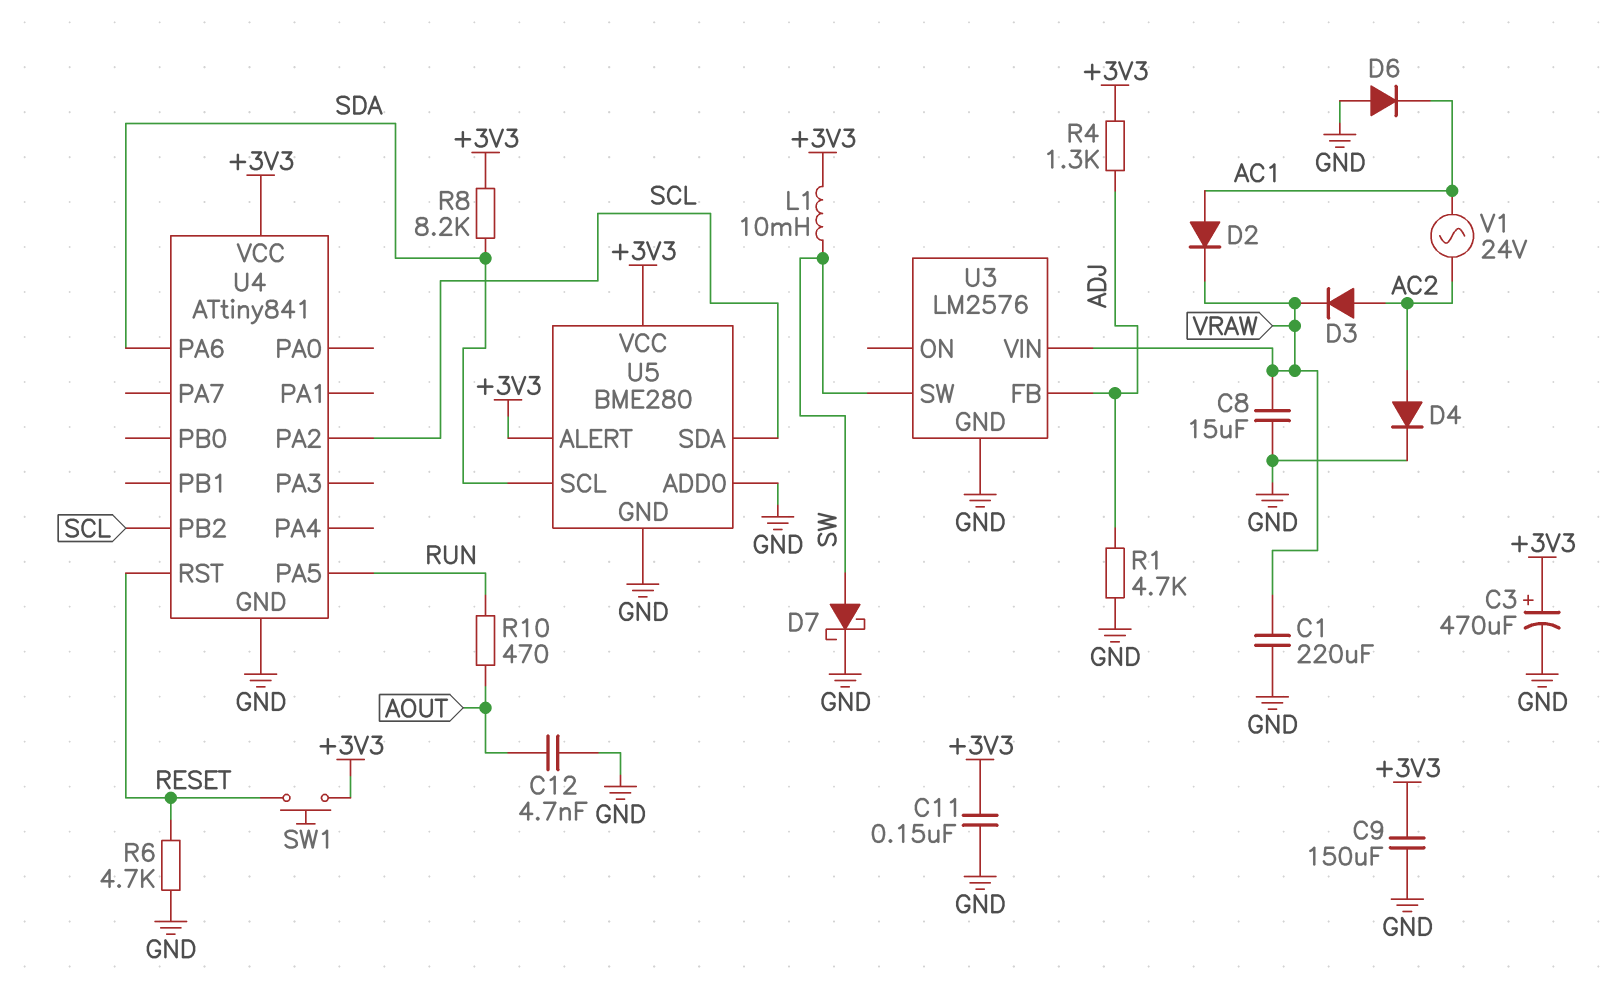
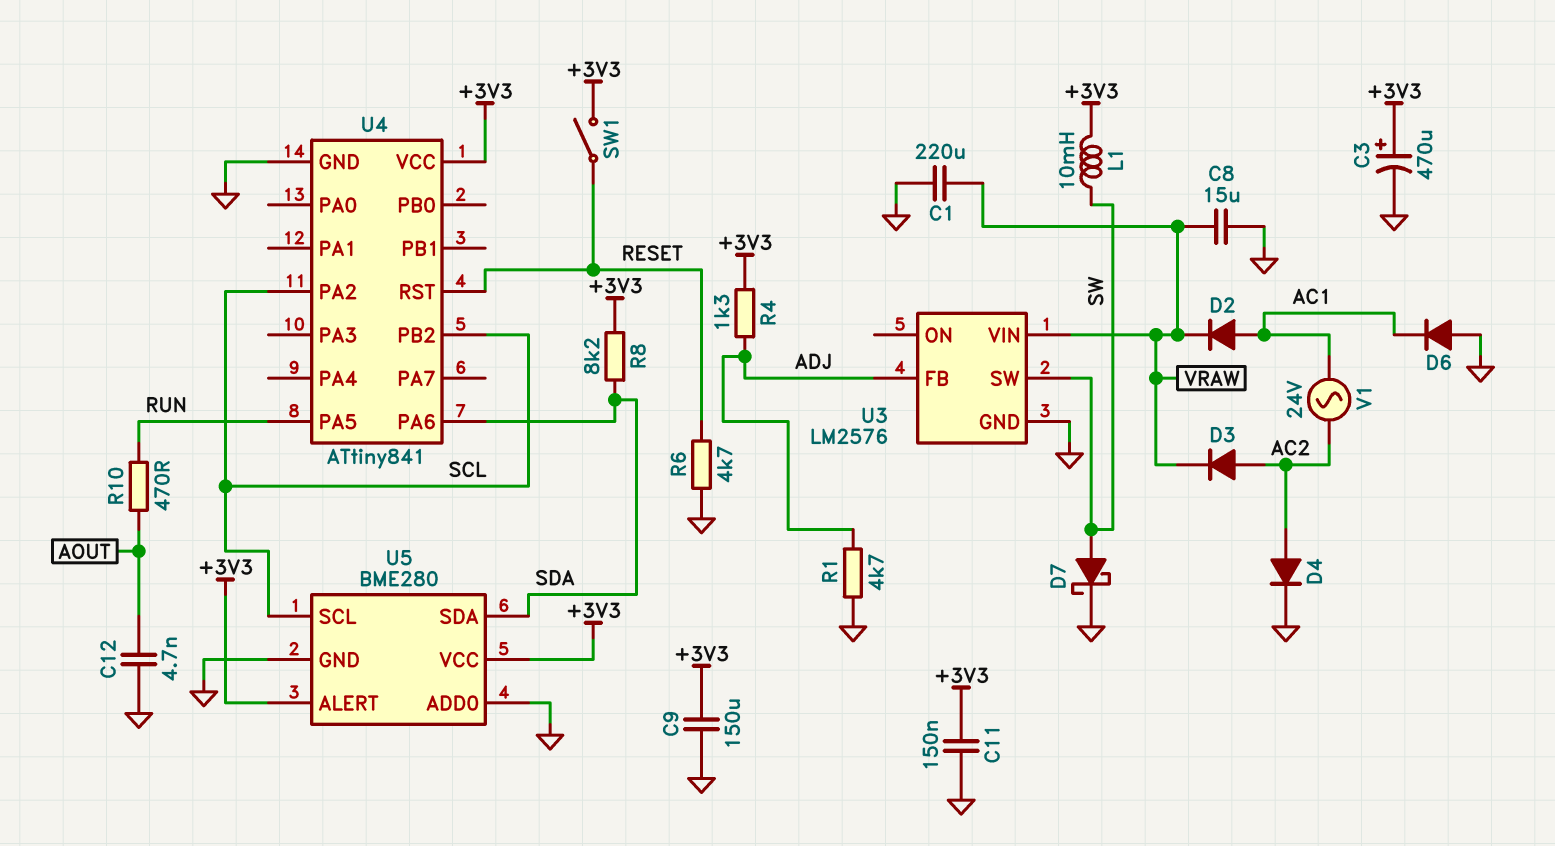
SW1: button (+3V3, RESET) -> switch (+3V3, RESET)
U5 pin SCL: SDA -> SCL
U5 pin SDA: SCL -> SDA

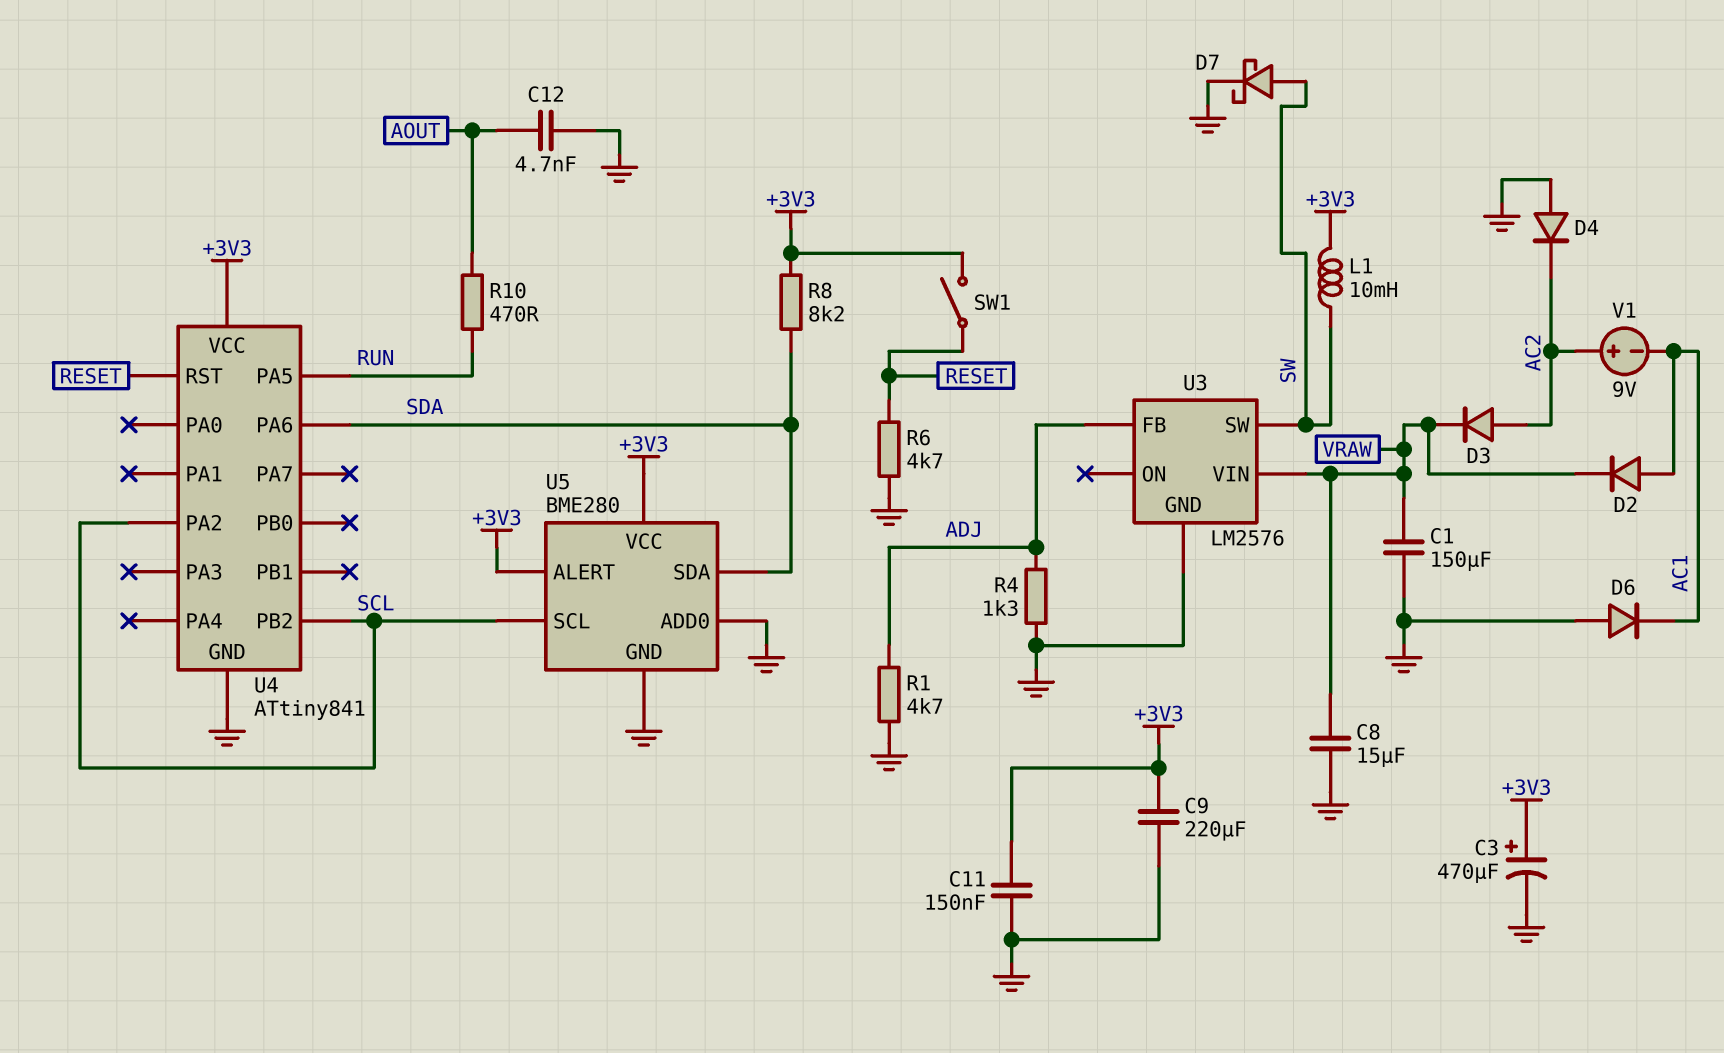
C1: 220uF (GND, VRAW) -> 150uF (GND, VRAW)
C9: 150uF (+3V3, GND) -> 220uF (+3V3, GND)
D4: diode (A AC2, K GND) -> diode (A GND, K AC2)
R4: 1.3k (+3V3, ADJ) -> 1.3k (ADJ, GND)
V1: AC 24V (AC1, AC2) -> 9V (plus AC2, minus AC1)

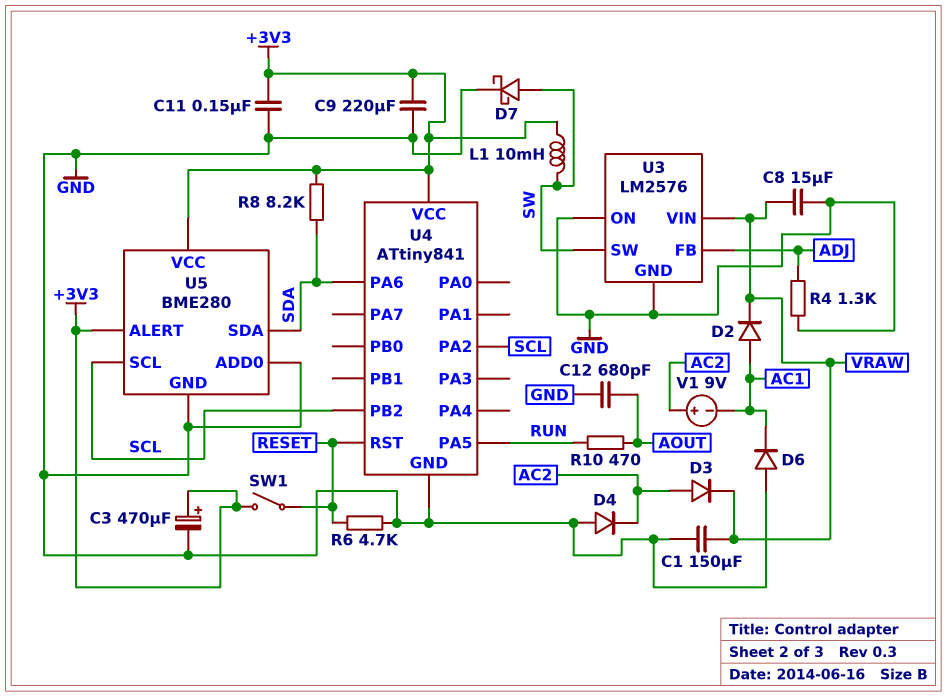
C12: 4.7nF (AOUT, GND) -> 680pF (AOUT, GND)
R1: 4.7k (ADJ, GND) -> none
U3 pin ON: none -> GND

